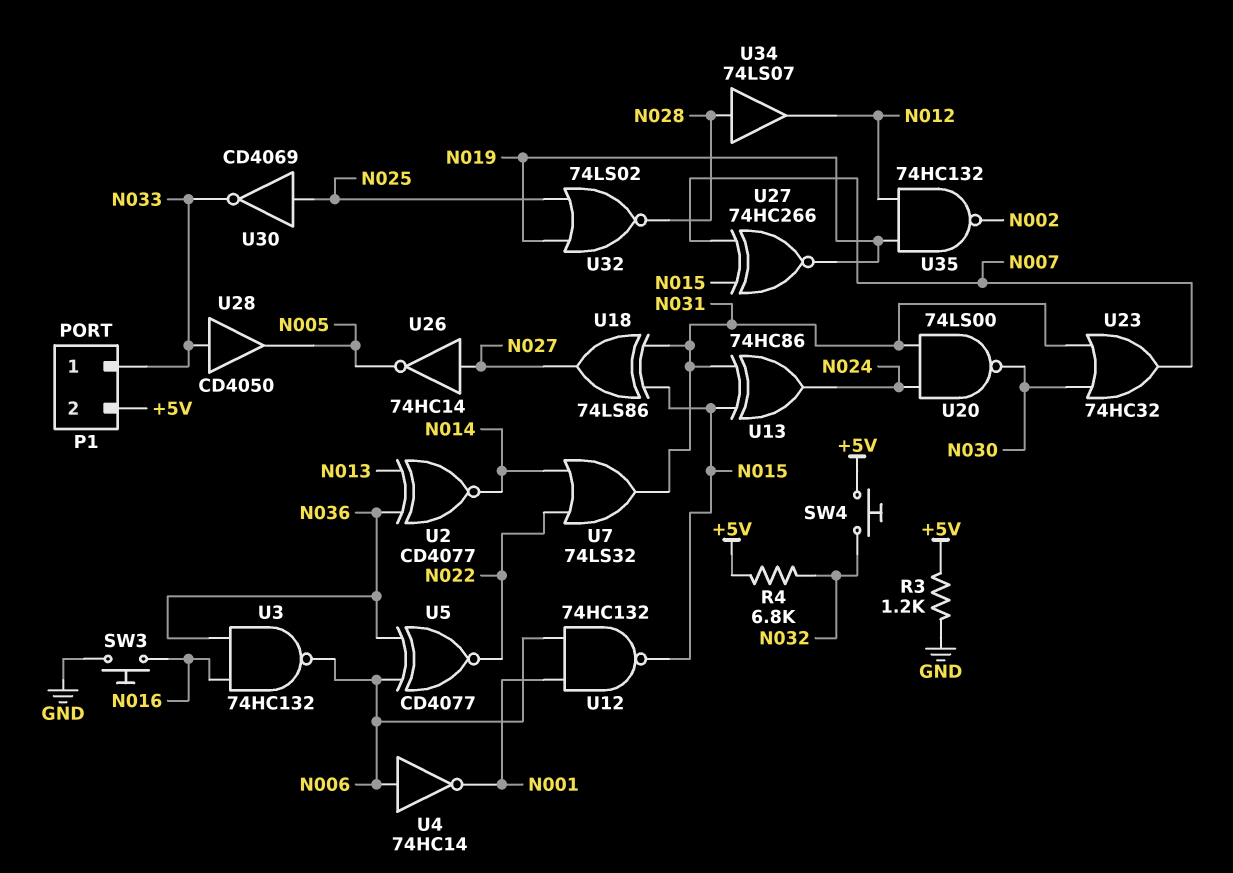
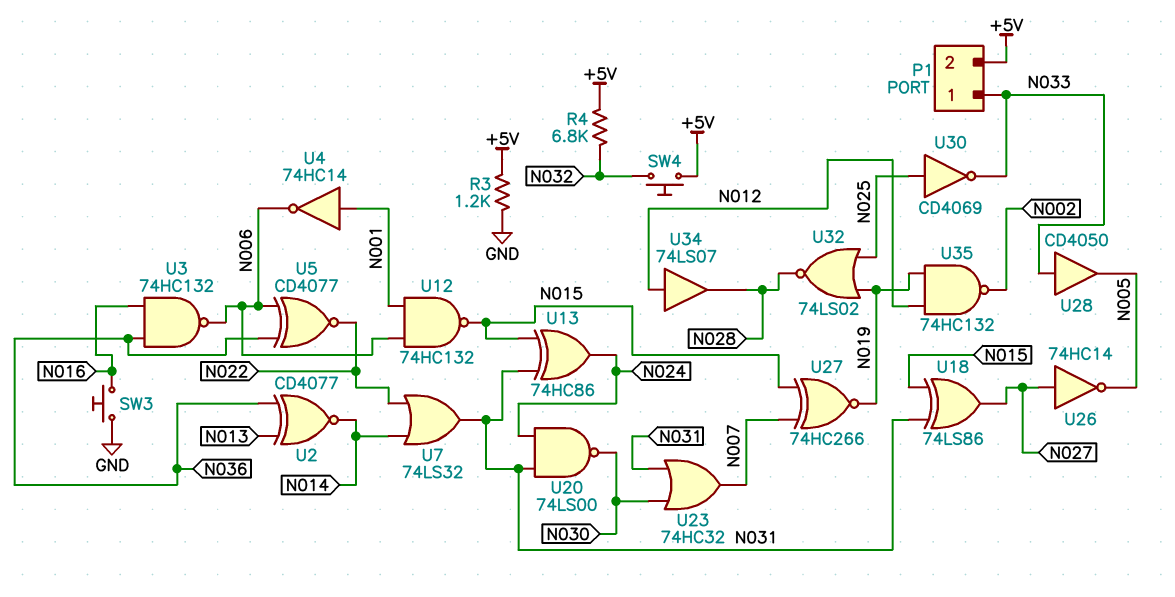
U4: NOT 74HC14 (in N006, out N001) -> NOT 74HC14 (in N001, out N006)
U34: buffer 74LS07 (in N028, out N012) -> buffer 74LS07 (in N012, out N028)

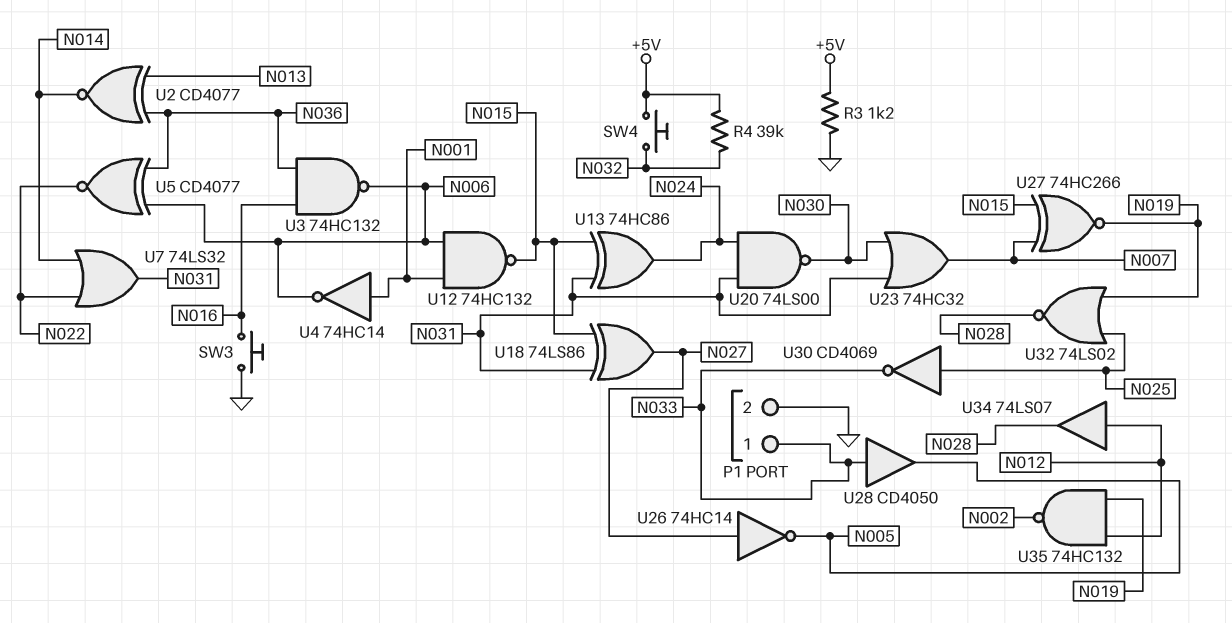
P1 pin 2: +5V -> GND
R4: 6.8k (+5V, N032) -> 39k (+5V, N032)

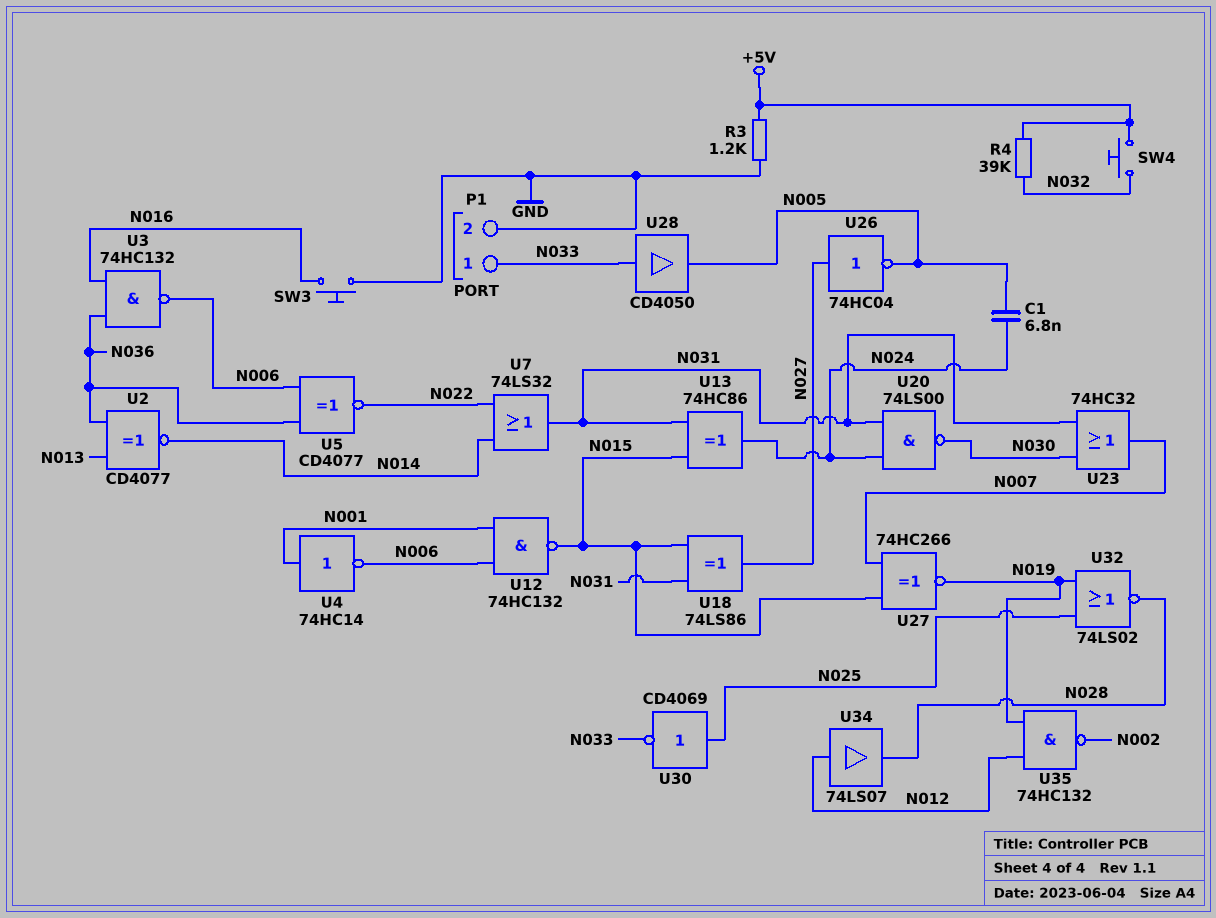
C1: none -> 6.8nF (N005, N024)
U26: NOT 74HC14 (in N027, out N005) -> NOT 74HC04 (in N027, out N005)

